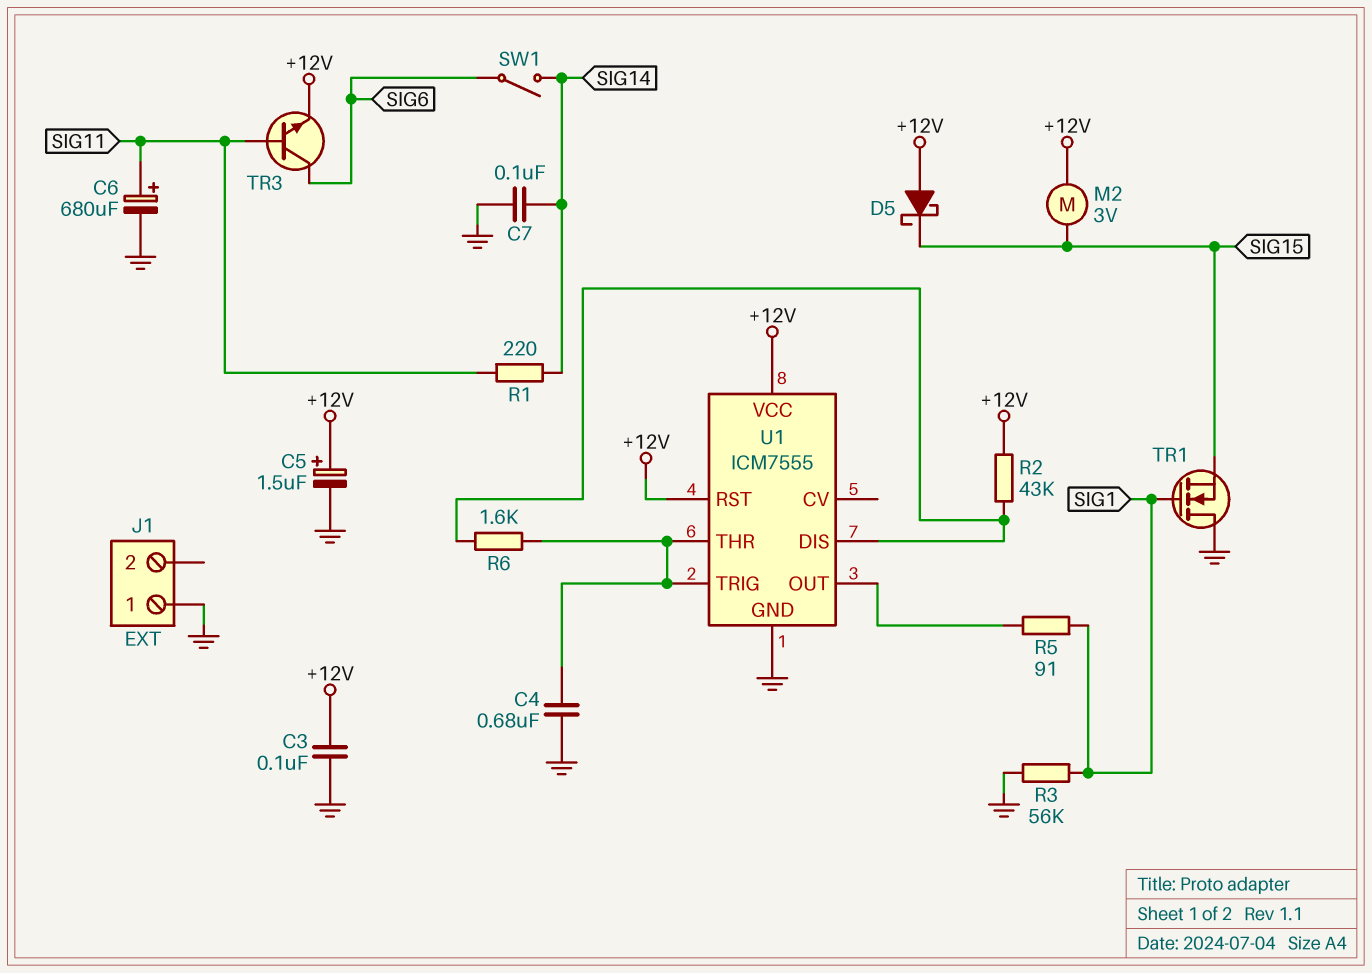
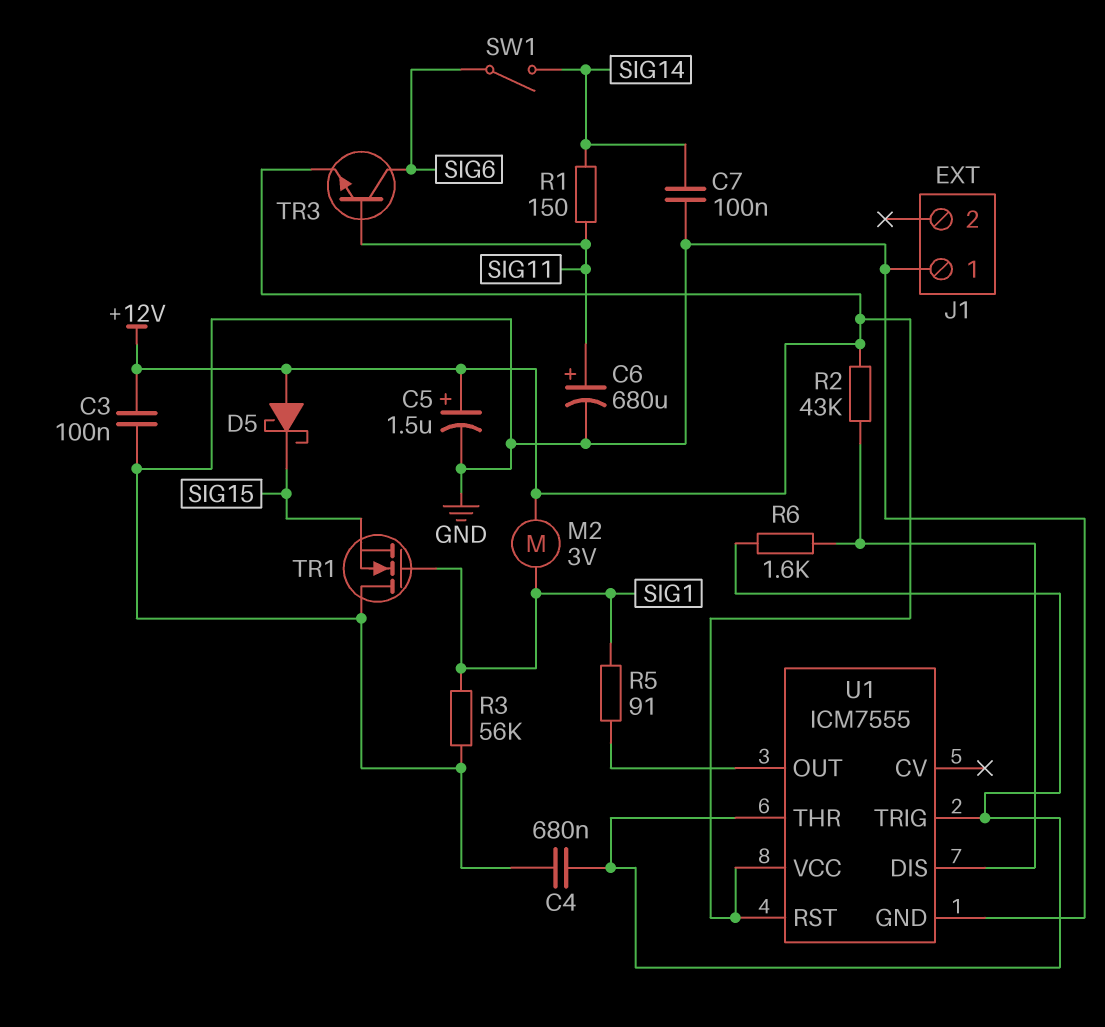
M2: motor 3V (+12V, SIG15) -> motor 3V (+12V, SIG1)
R1: 220 (SIG11, SIG14) -> 150 (SIG11, SIG14)

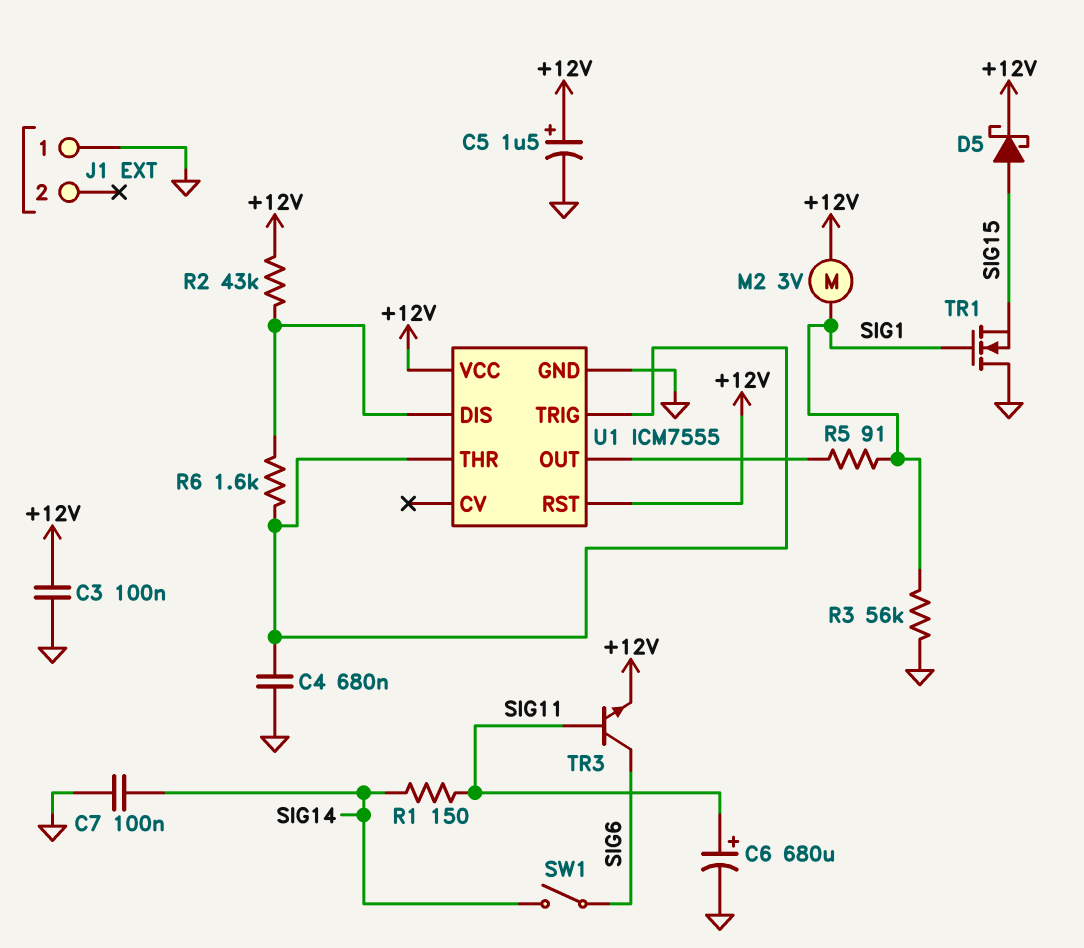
D5: schottky (A +12V, K SIG15) -> schottky (A SIG15, K +12V)

